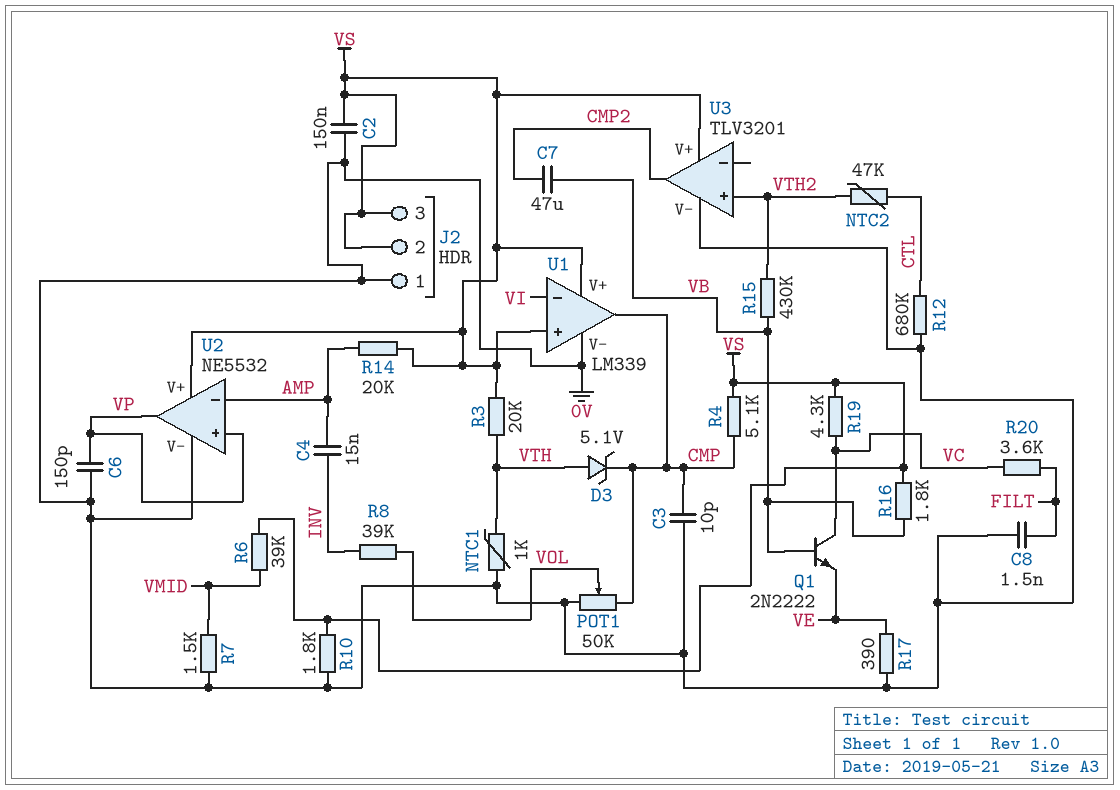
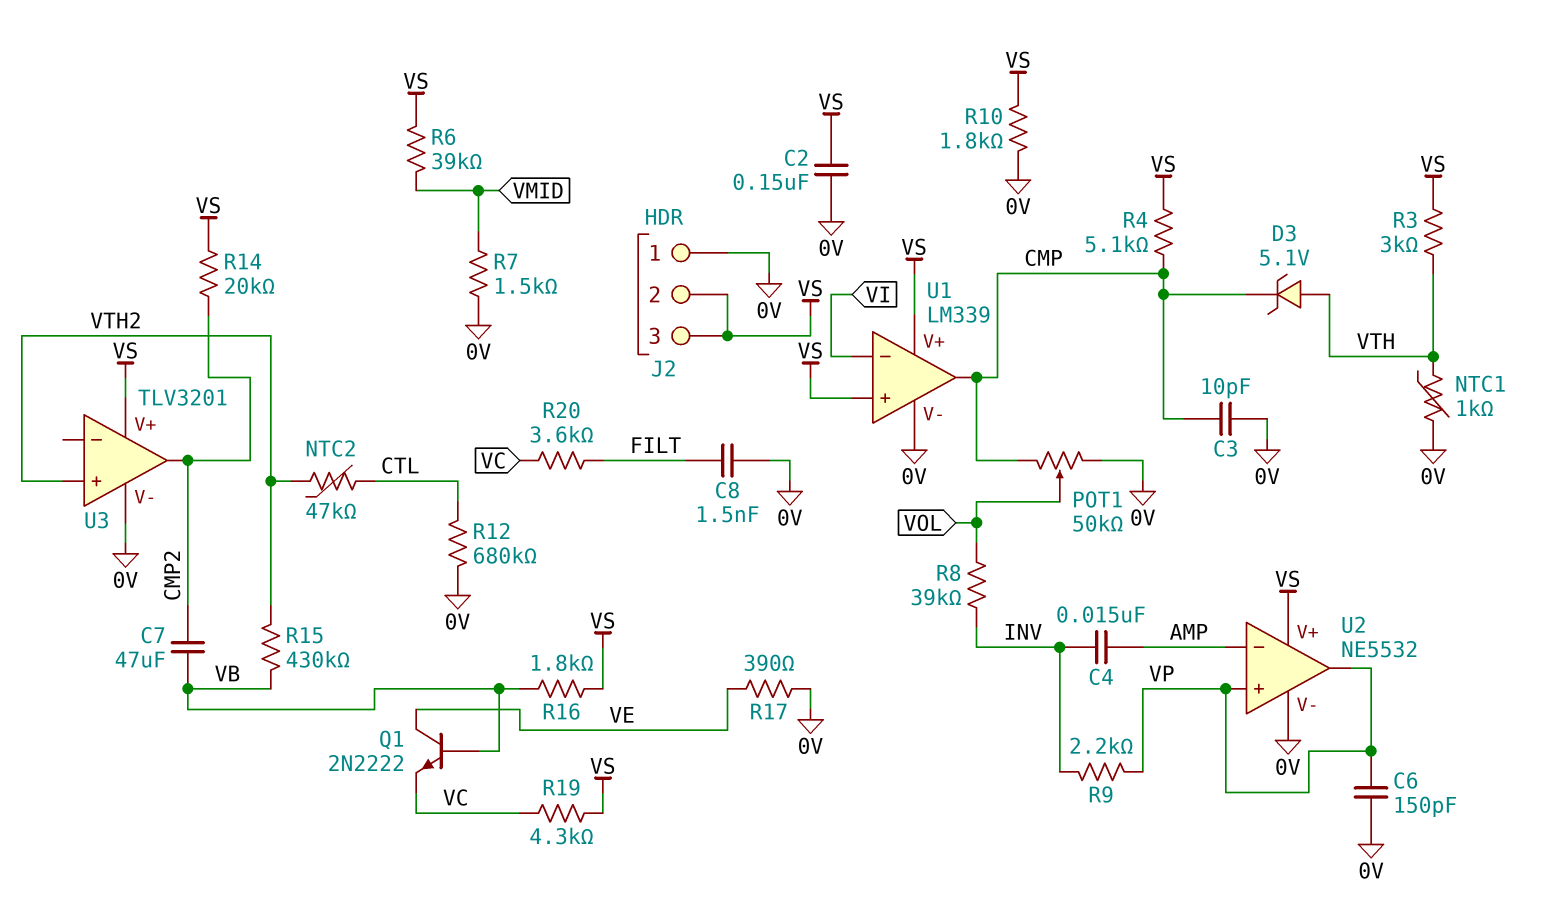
Q1: NPN 2N2222 (B VB, C VC, E VE) -> NPN 2N2222 (B VB, C VE, E VC)
R3: 20k (VS, VTH) -> 3k (VS, VTH)
R9: none -> 2.2k (INV, VP)
R14: 20k (AMP, VS) -> 20k (CMP2, VS)

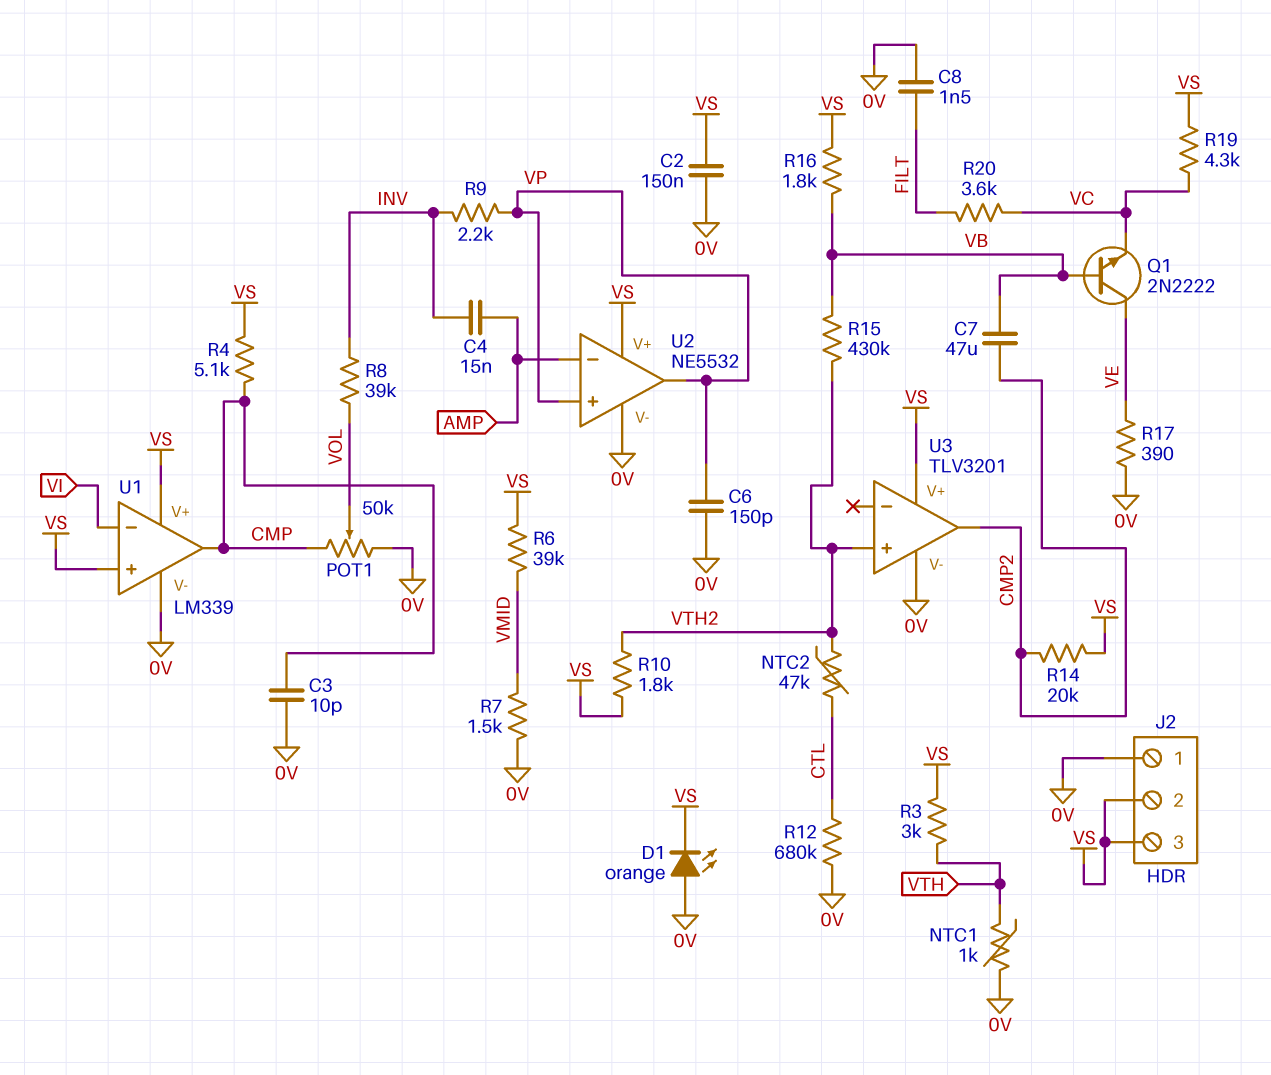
D1: none -> LED orange (A 0V, K VS)
D3: zener 5.1V (A VTH, K CMP) -> none
R10: 1.8k (0V, VS) -> 1.8k (VS, VTH2)

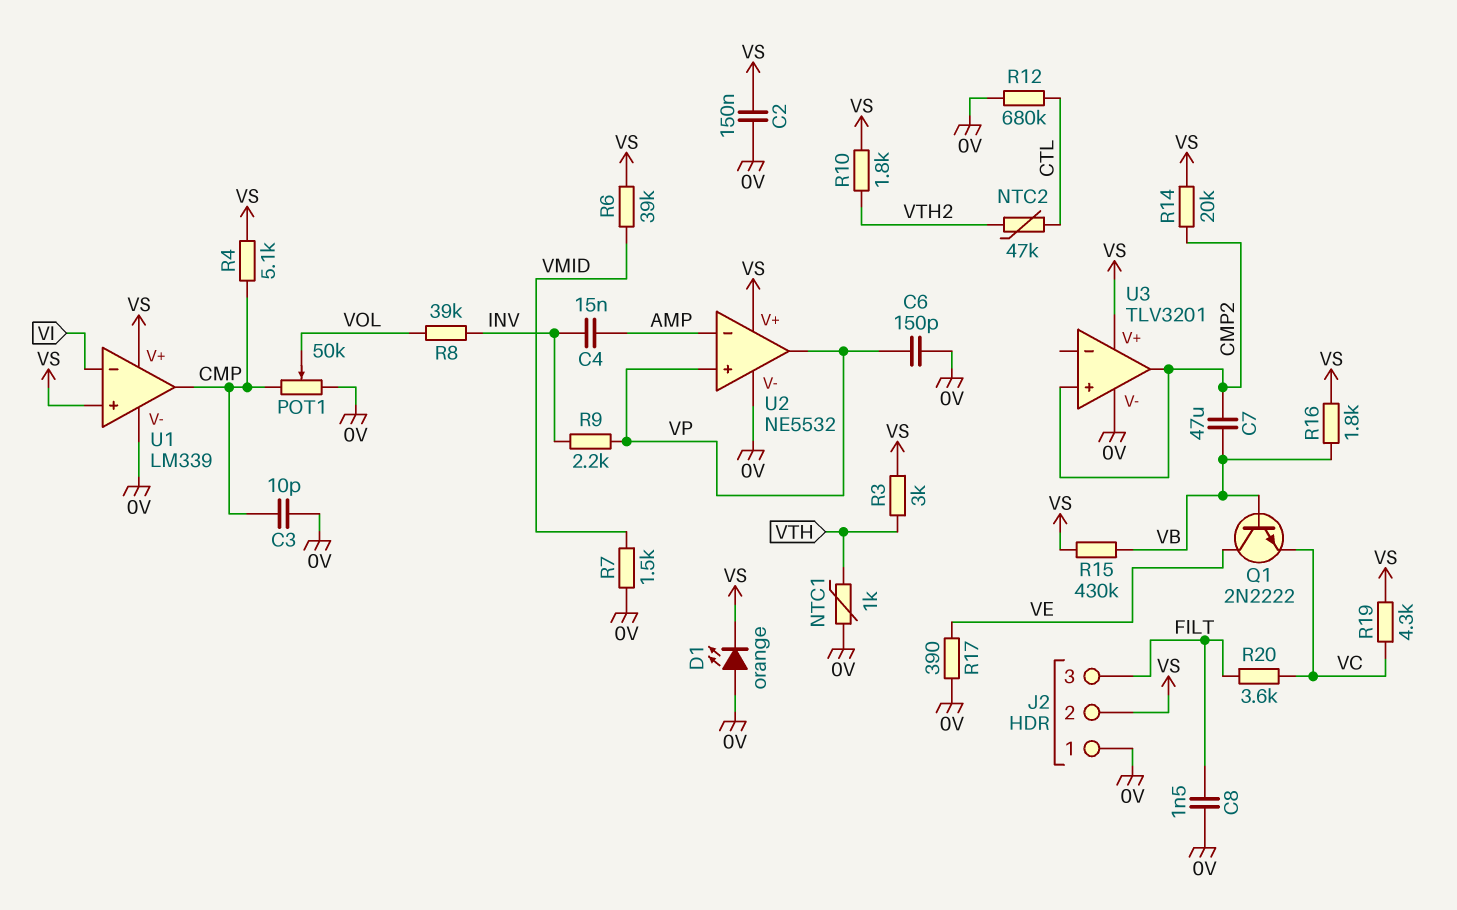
J2 pin 3: VS -> FILT
R15: 430k (VB, VTH2) -> 430k (VB, VS)
U3 pin in+: VTH2 -> CMP2

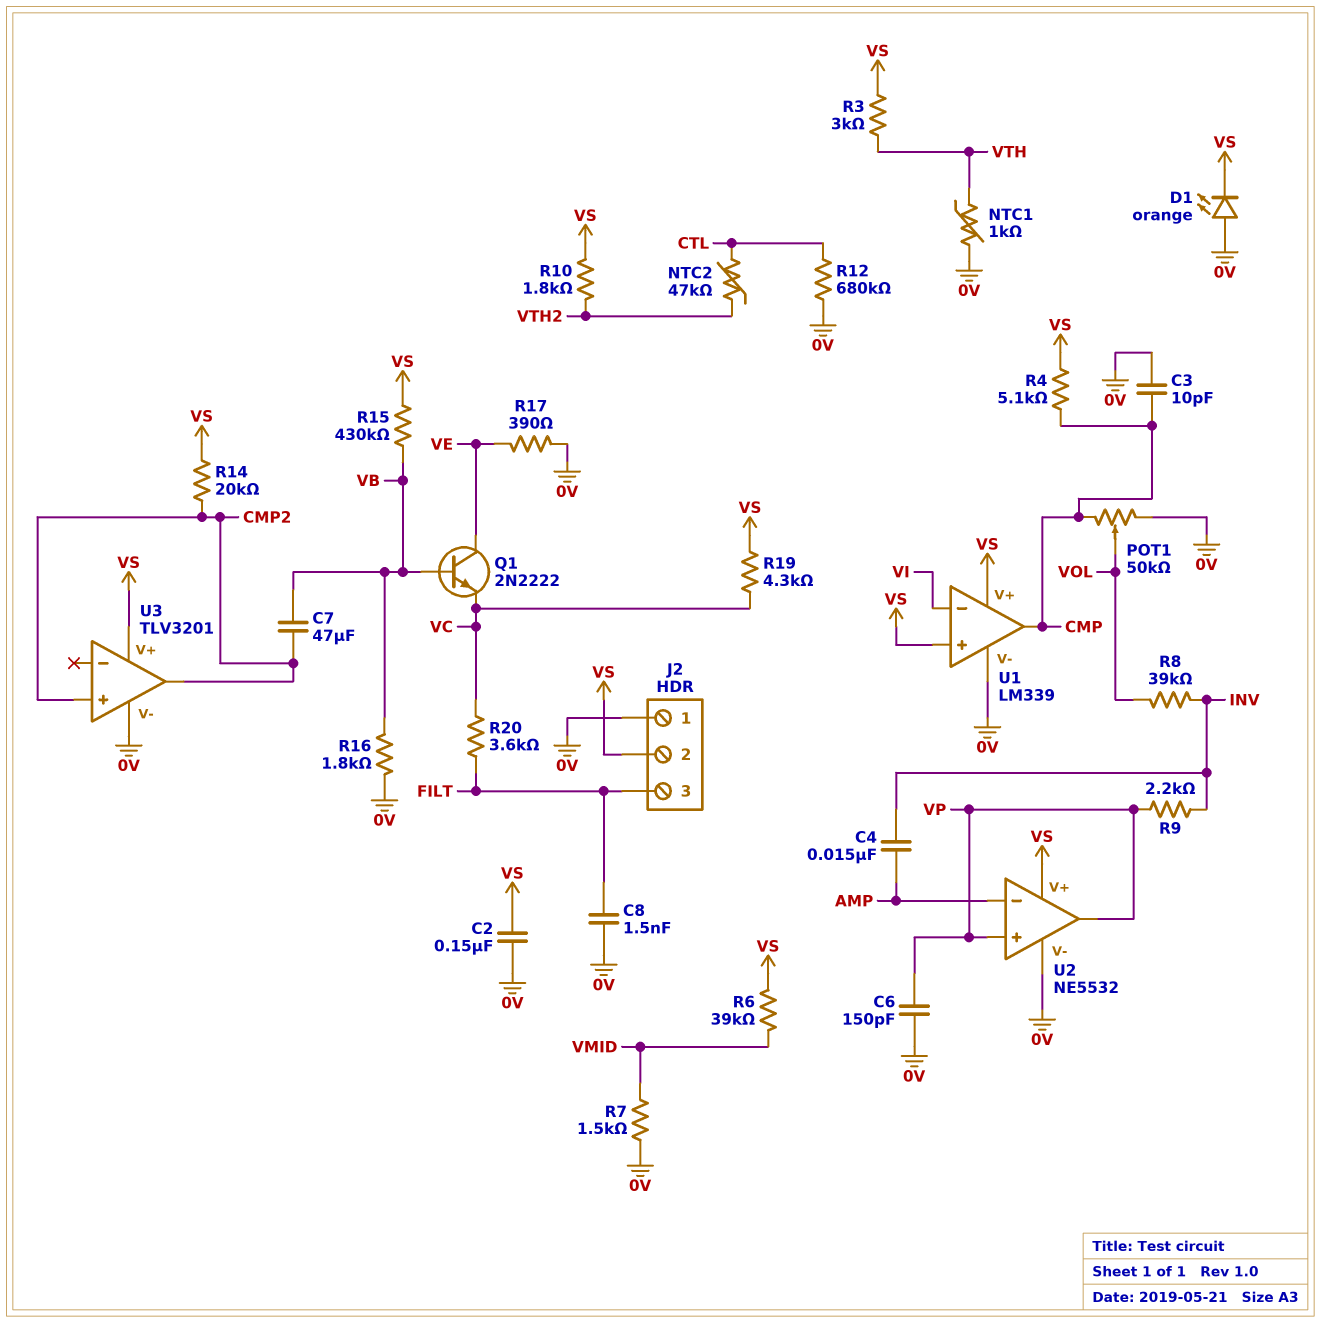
R16: 1.8k (VB, VS) -> 1.8k (0V, VB)

